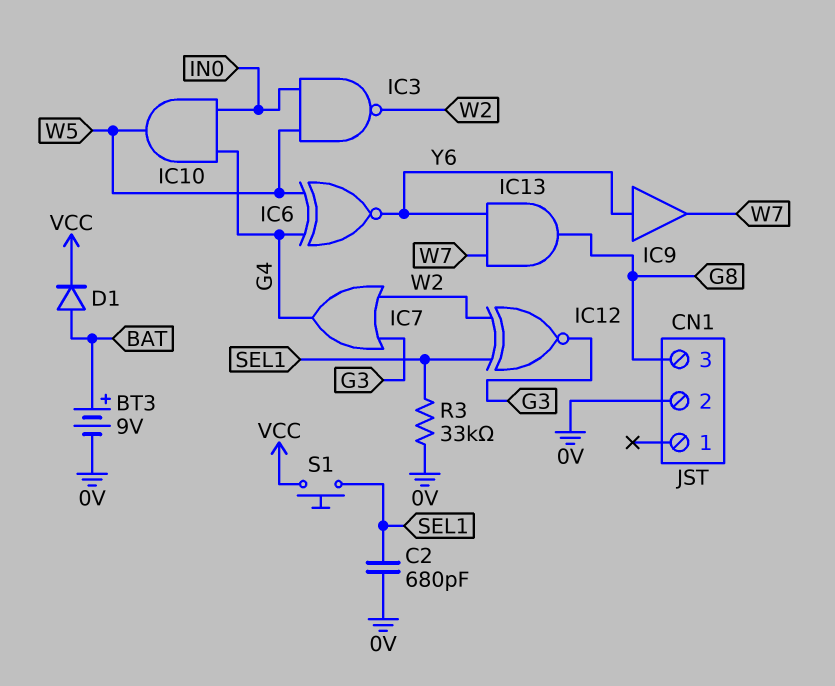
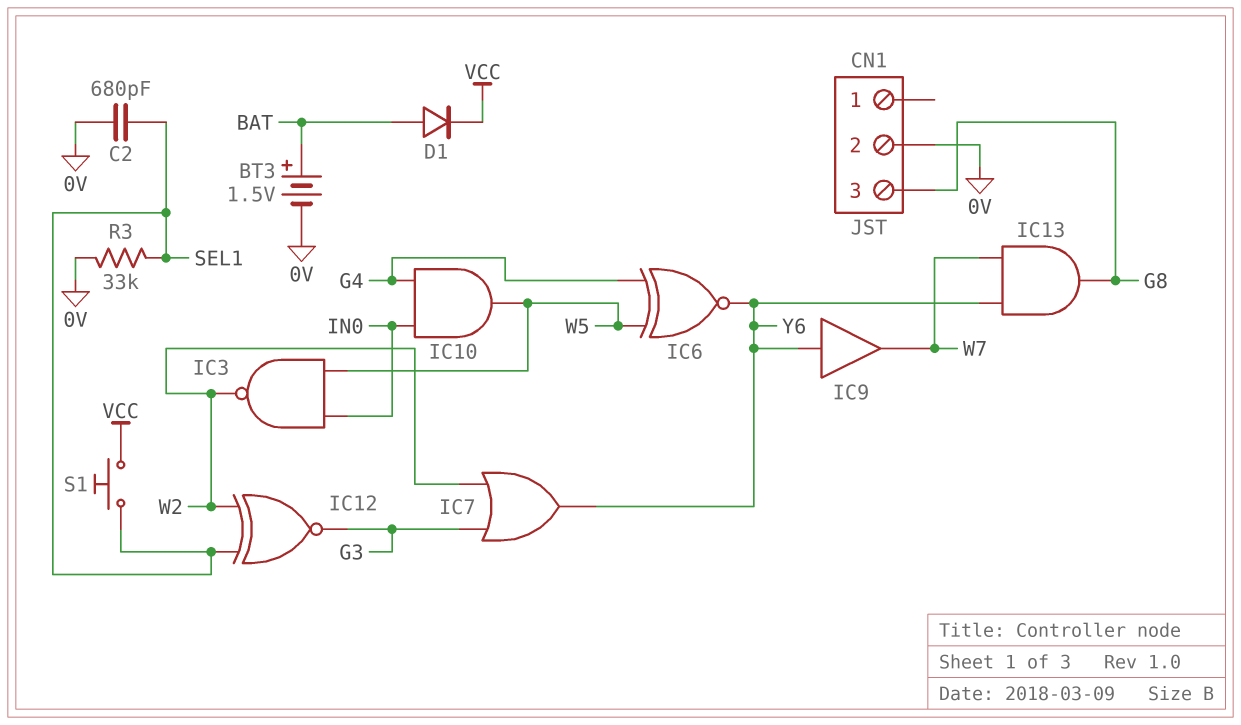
BT3: 9V (plus BAT, minus 0V) -> 1.5V (plus BAT, minus 0V)
IC7: OR (in G3, in W2, out G4) -> OR (in G3, in W2, out Y6)

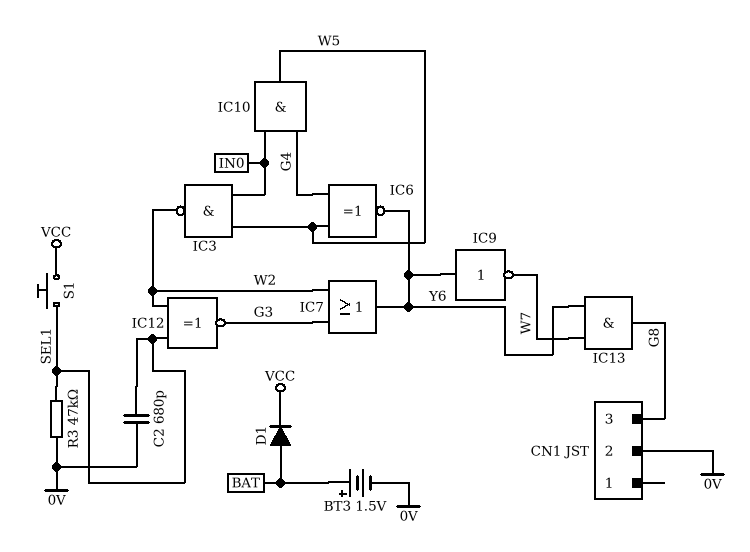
IC9: buffer (in Y6, out W7) -> NOT (in Y6, out W7)
R3: 33k (0V, SEL1) -> 47k (0V, SEL1)

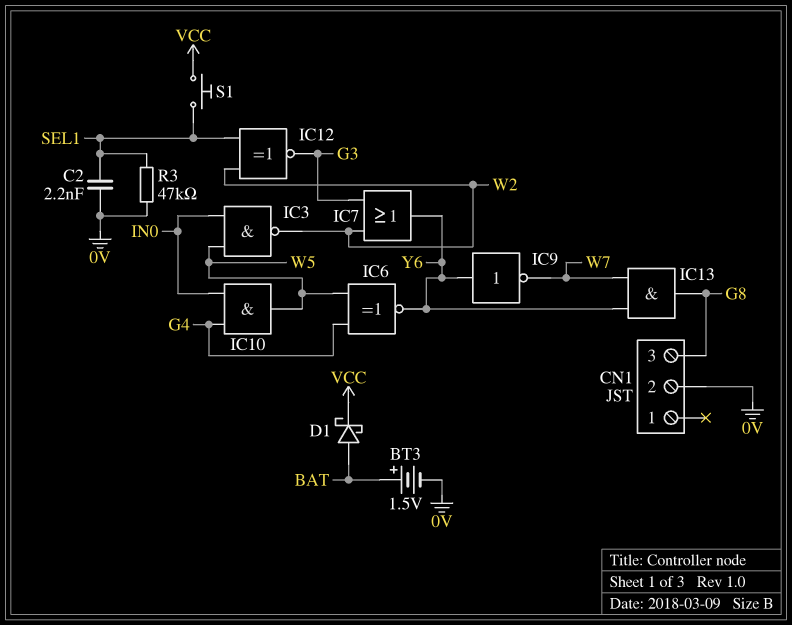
C2: 680pF (0V, SEL1) -> 2.2nF (0V, SEL1)
D1: diode (A BAT, K VCC) -> schottky (A BAT, K VCC)

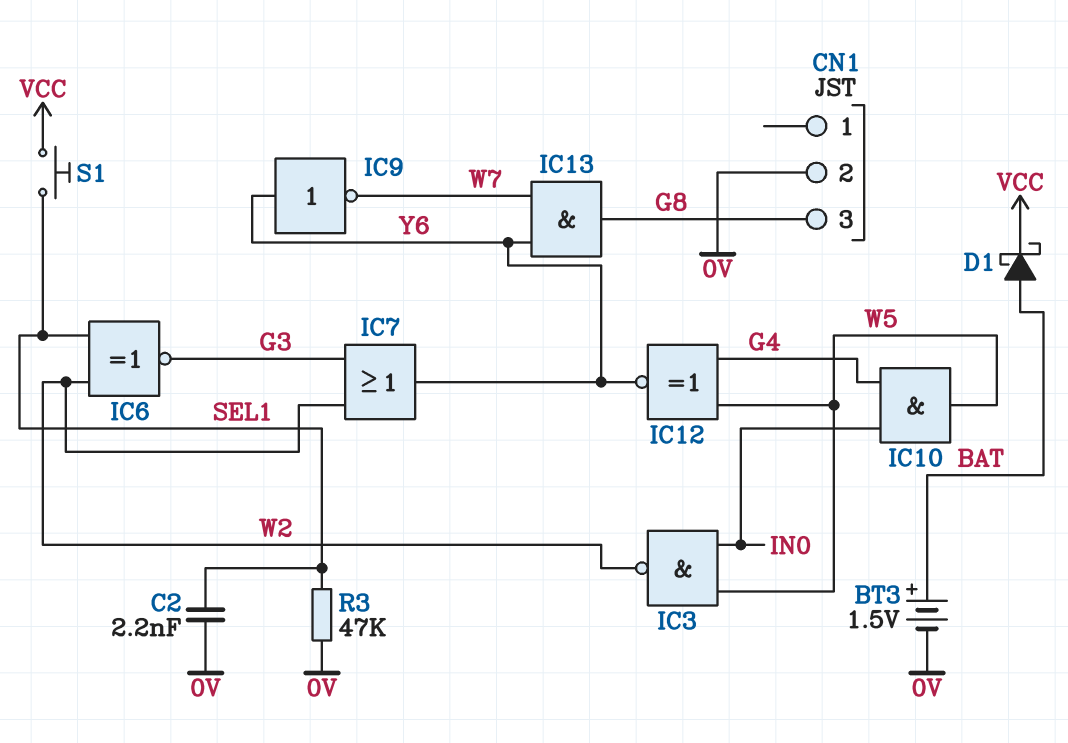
IC6: XNOR (in G4, in W5, out Y6) -> XNOR (in SEL1, in W2, out G3)
IC12: XNOR (in SEL1, in W2, out G3) -> XNOR (in G4, in W5, out Y6)

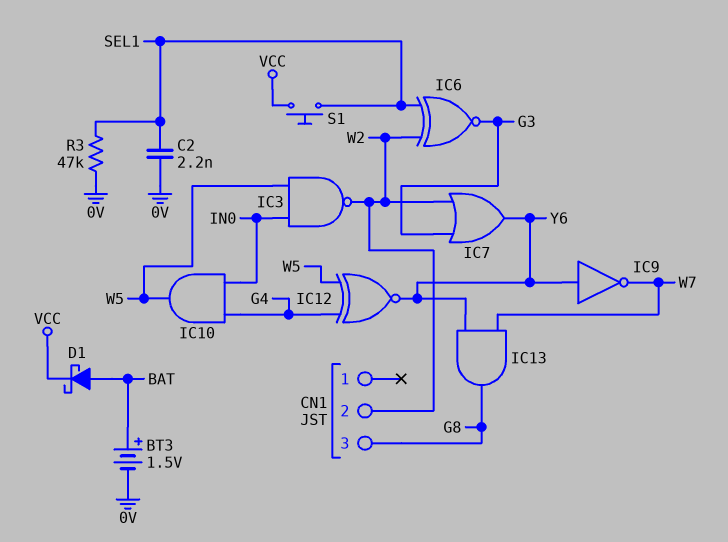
CN1 pin 2: 0V -> W2

